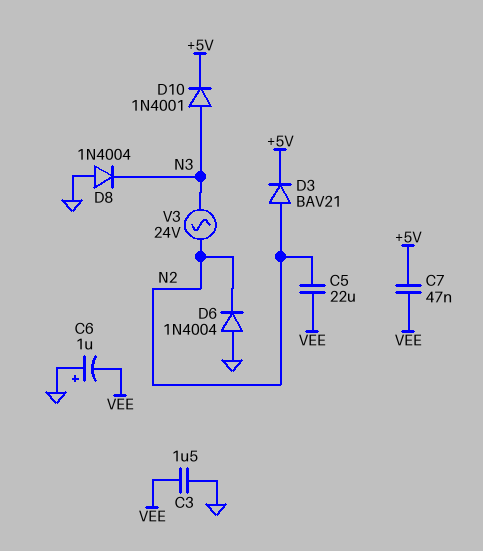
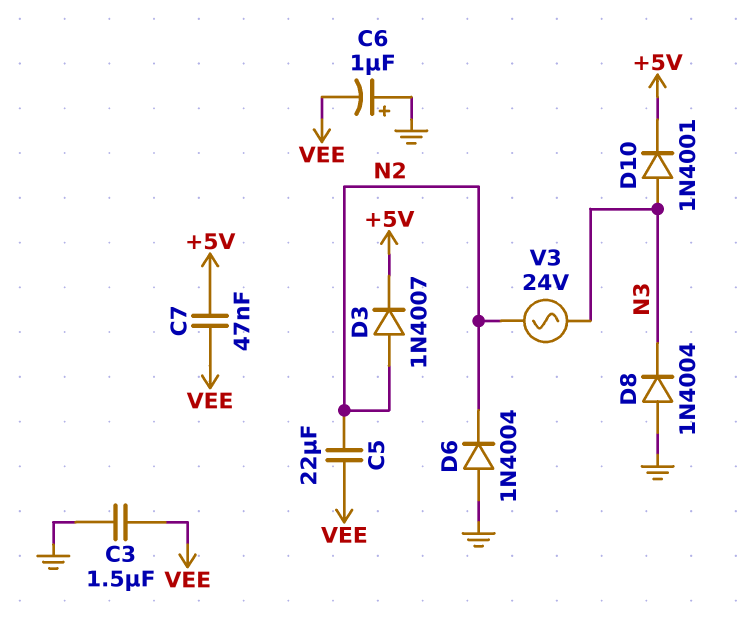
D3: diode BAV21 (A N2, K +5V) -> diode 1N4007 (A N2, K +5V)

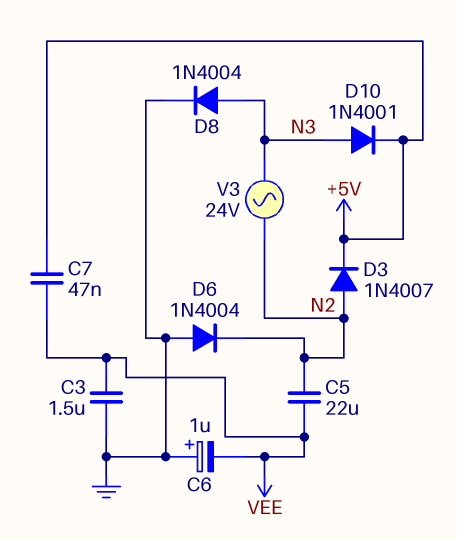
D8: diode 1N4004 (A GND, K N3) -> diode 1N4004 (A N3, K GND)

